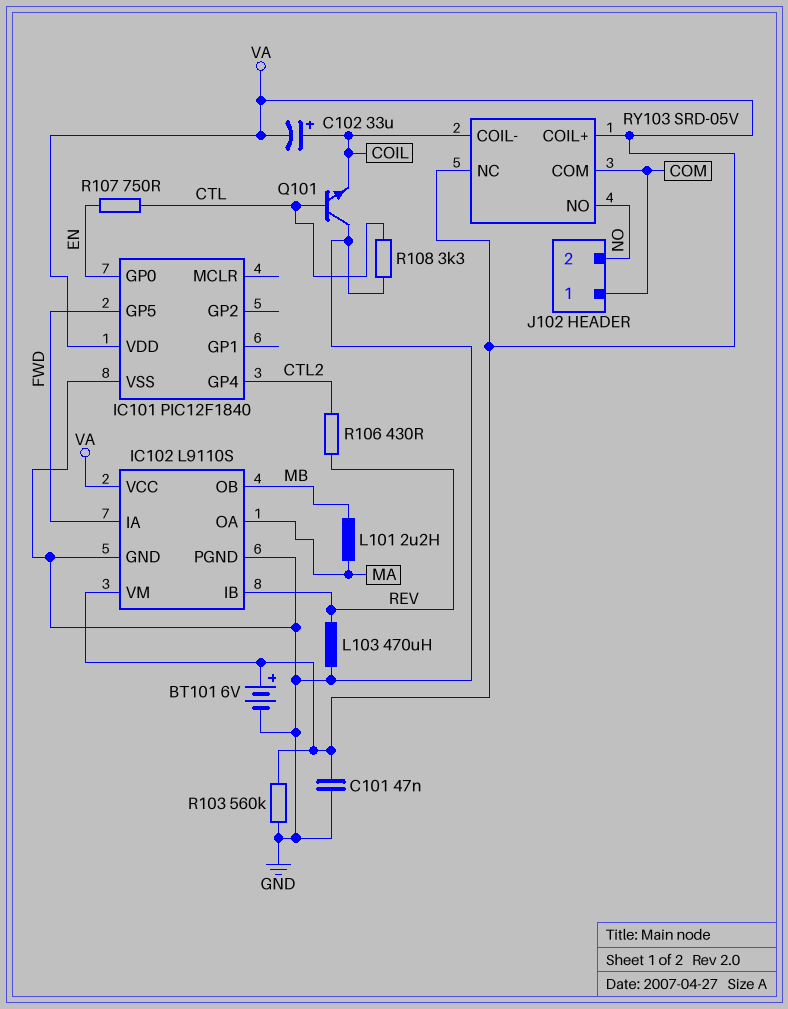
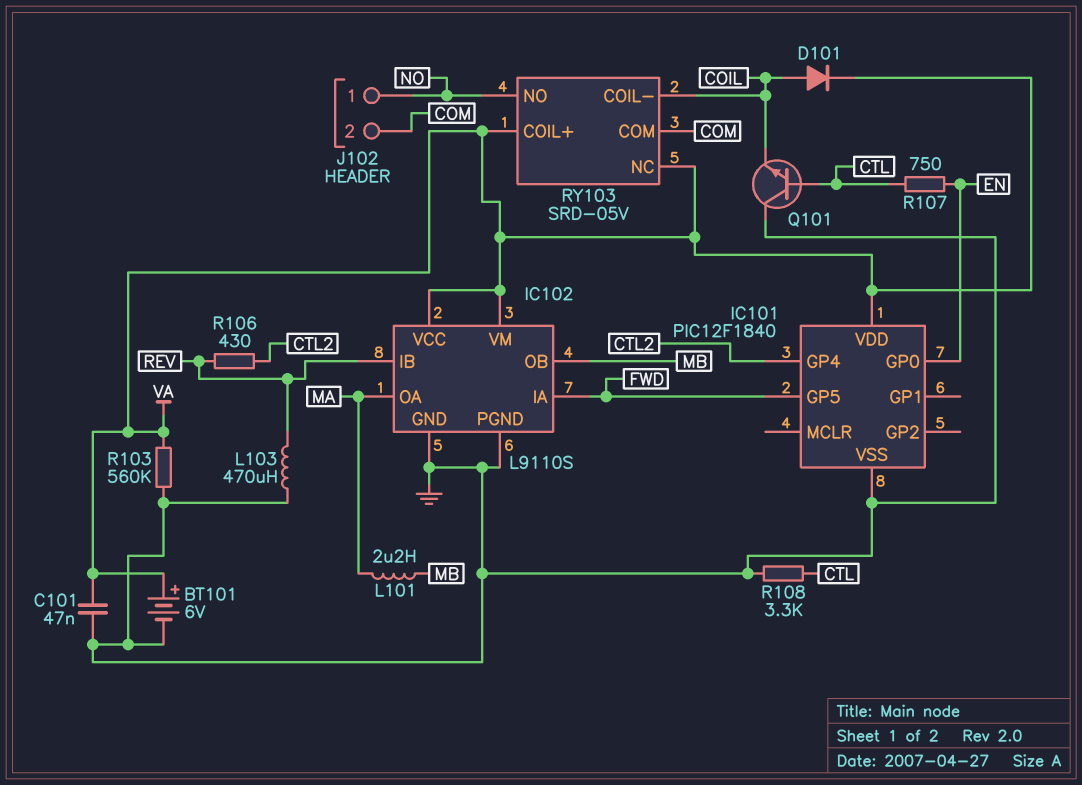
C102: 33uF (plus COIL, minus VA) -> none
D101: none -> diode (A COIL, K VA)
J102 pin 1: COM -> NO
J102 pin 2: NO -> COM

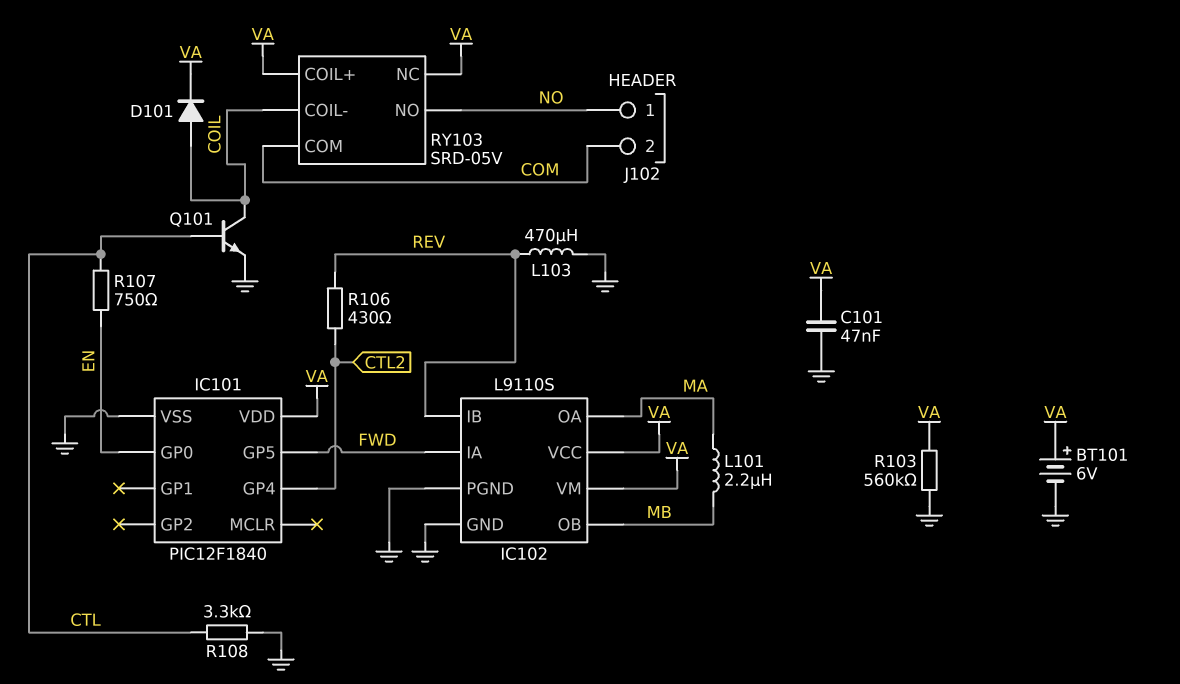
Q101: NPN (B CTL, C GND, E COIL) -> NPN (B CTL, C COIL, E GND)

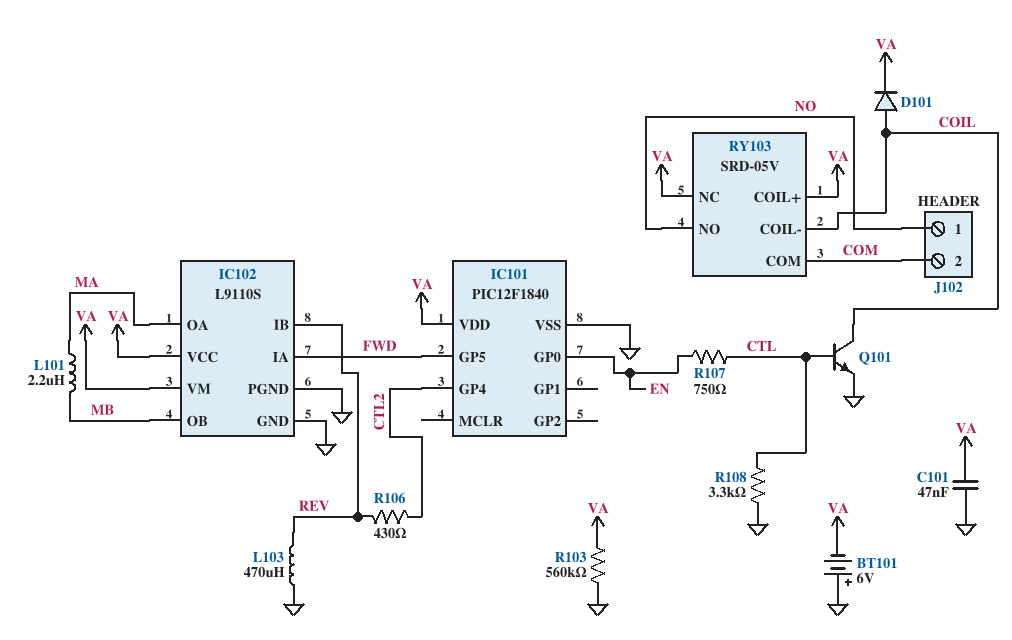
BT101: 6V (plus VA, minus GND) -> 6V (plus GND, minus VA)

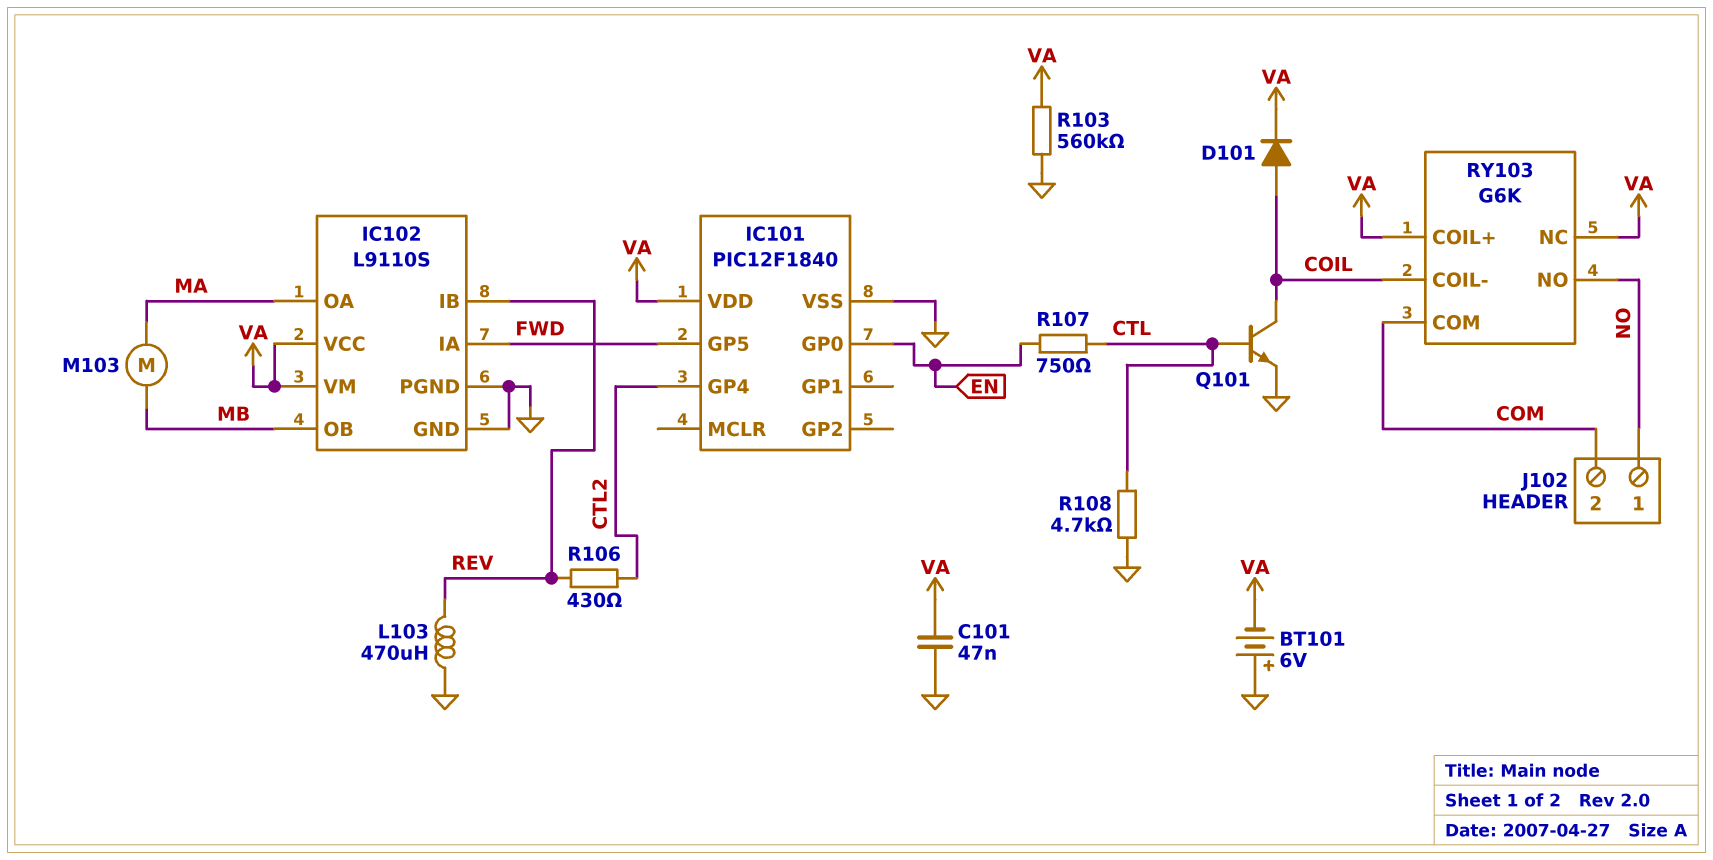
L101: 2.2uH (MA, MB) -> none
M103: none -> motor (MA, MB)
R108: 3.3k (CTL, GND) -> 4.7k (CTL, GND)
RY103: SRD-05V -> G6K

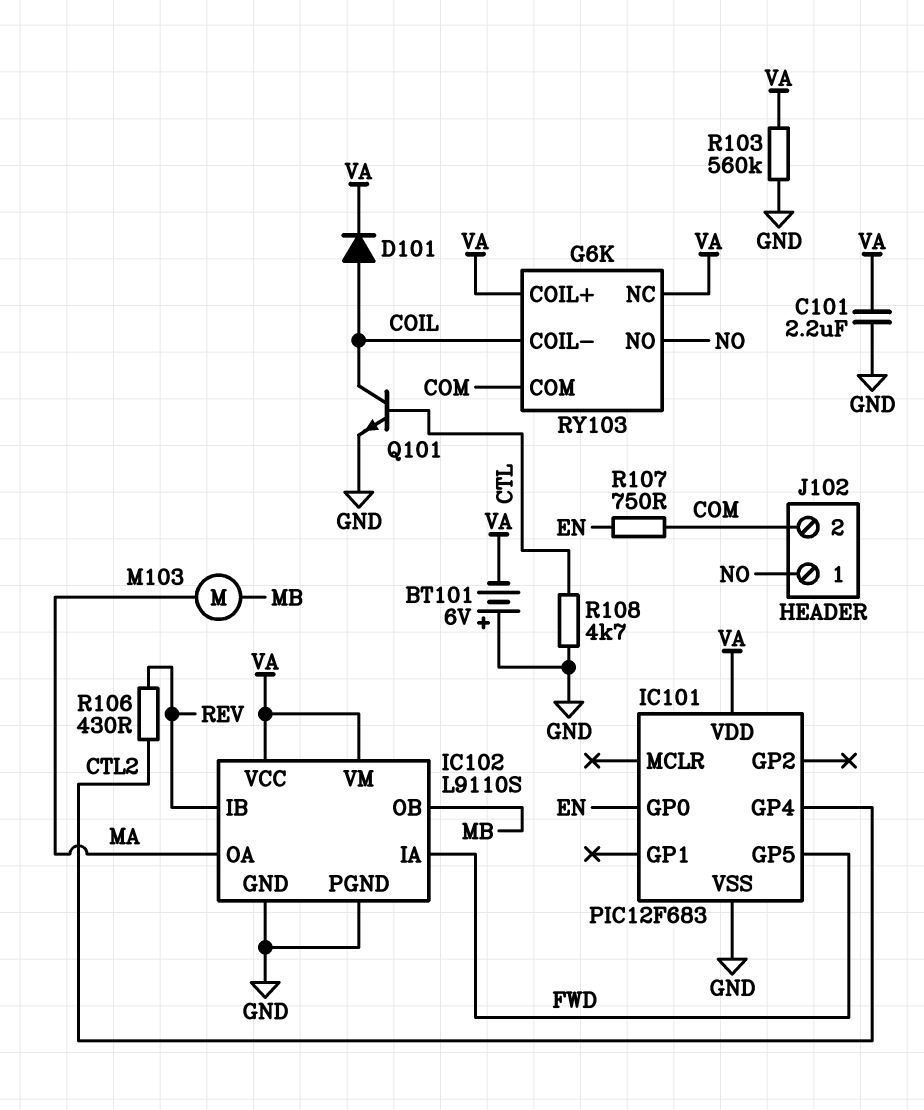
C101: 47nF (GND, VA) -> 2.2uF (GND, VA)
IC101: PIC12F1840 -> PIC12F683
L103: 470uH (GND, REV) -> none
R107: 750 (CTL, EN) -> 750 (COM, EN)

